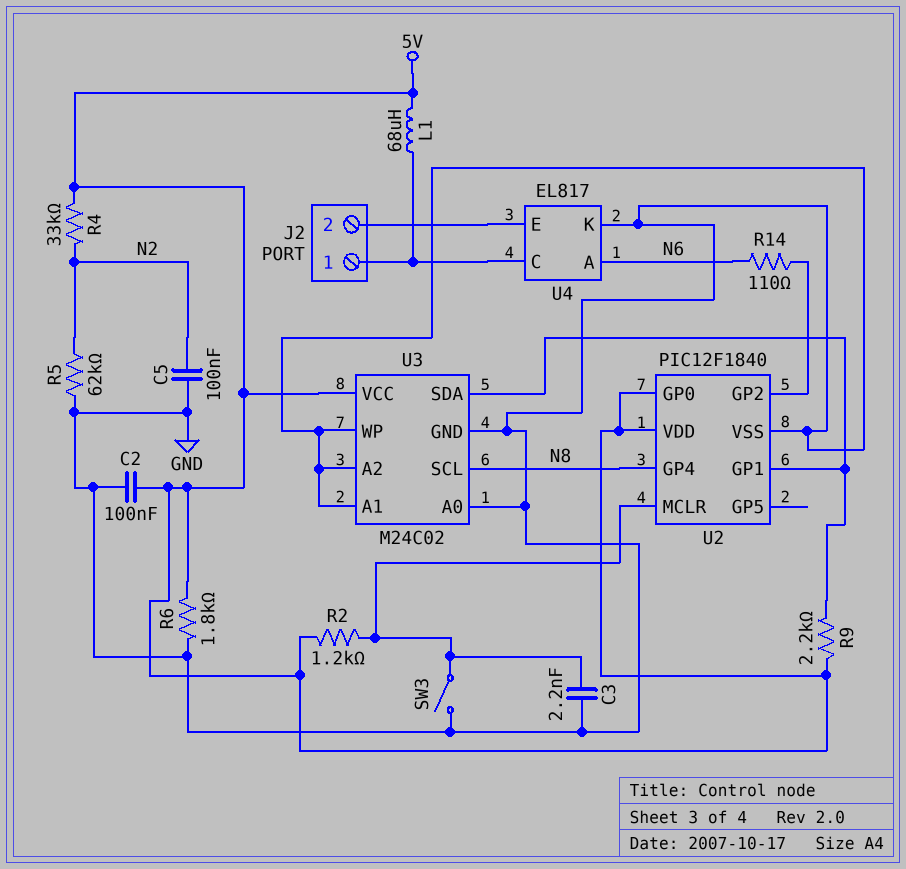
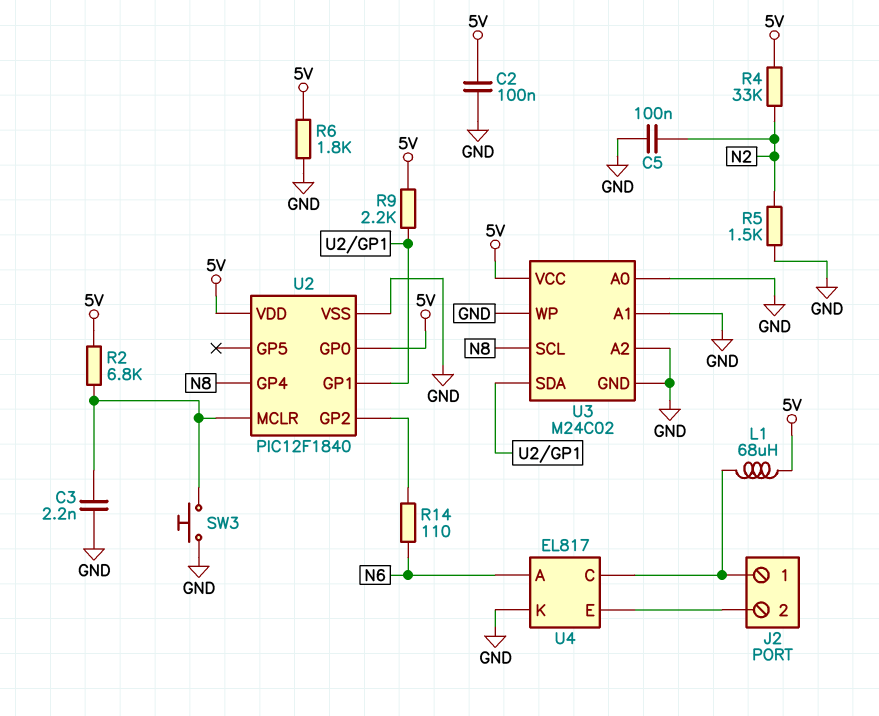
R2: 1.2k (5V, U2/MCLR) -> 6.8k (5V, U2/MCLR)
R5: 62k (GND, N2) -> 1.5k (GND, N2)
SW3: switch (GND, U2/MCLR) -> button (GND, U2/MCLR)

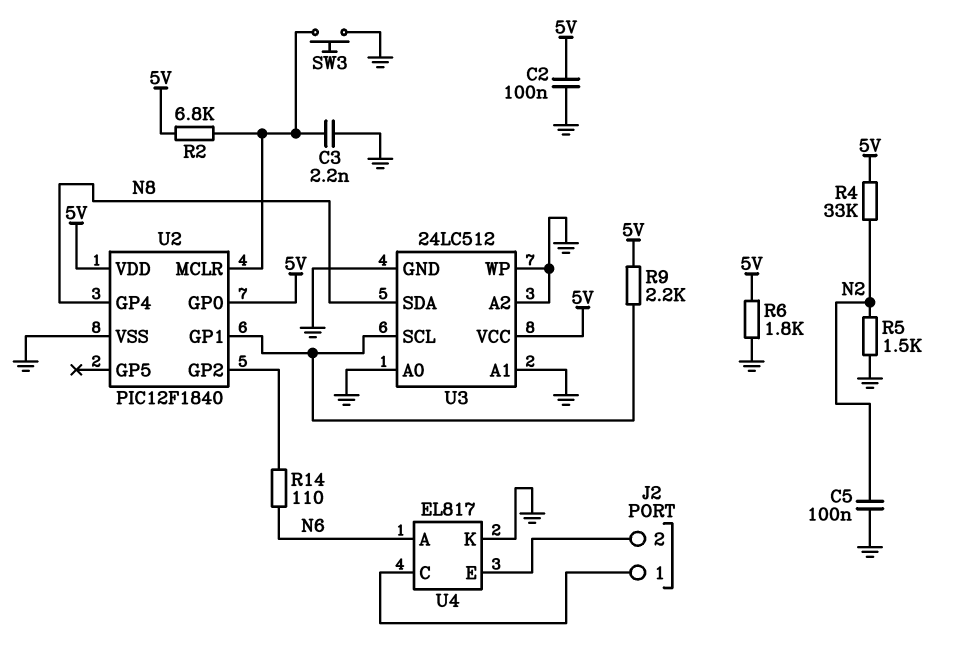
L1: 68uH (5V, J2/1) -> none
U3: M24C02 -> 24LC512
U3 pin SCL: N8 -> U2/GP1
U3 pin SDA: U2/GP1 -> N8

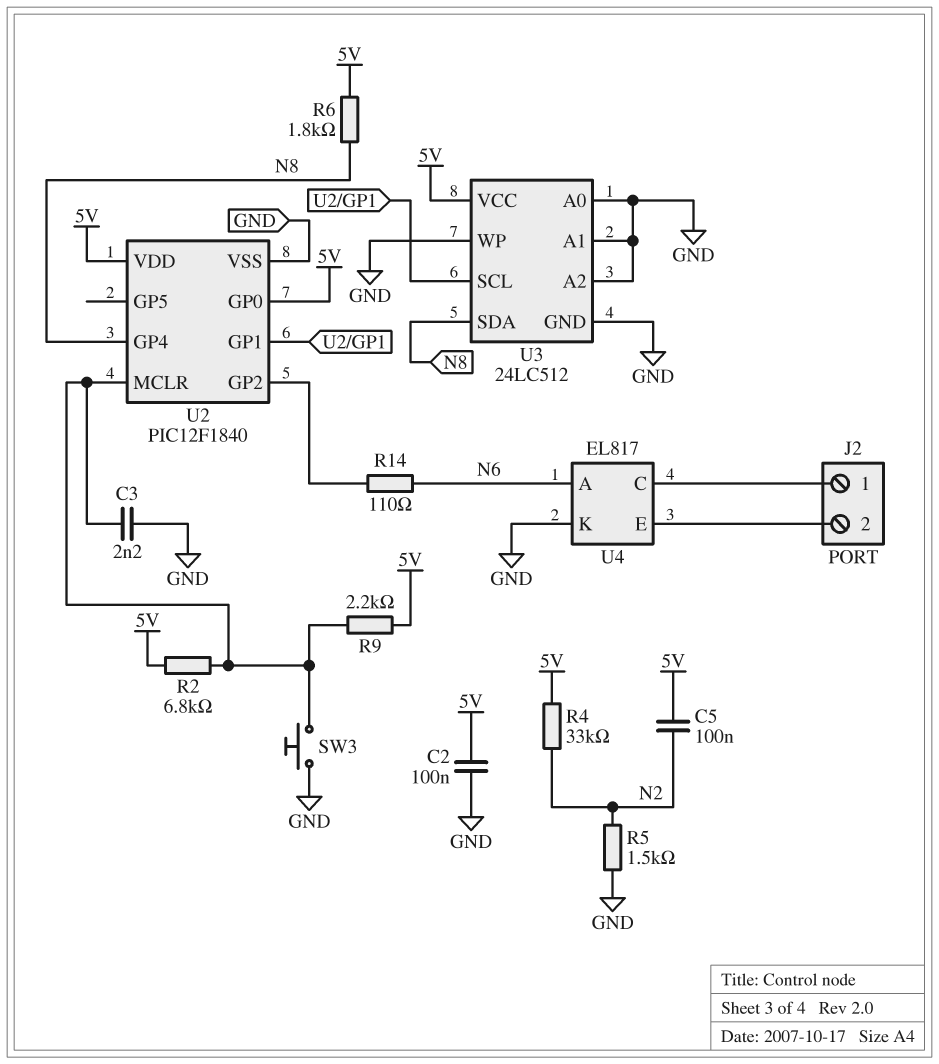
C5: 100nF (GND, N2) -> 100nF (5V, N2)
R6: 1.8k (5V, GND) -> 1.8k (5V, N8)
R9: 2.2k (5V, U2/GP1) -> 2.2k (5V, U2/MCLR)

